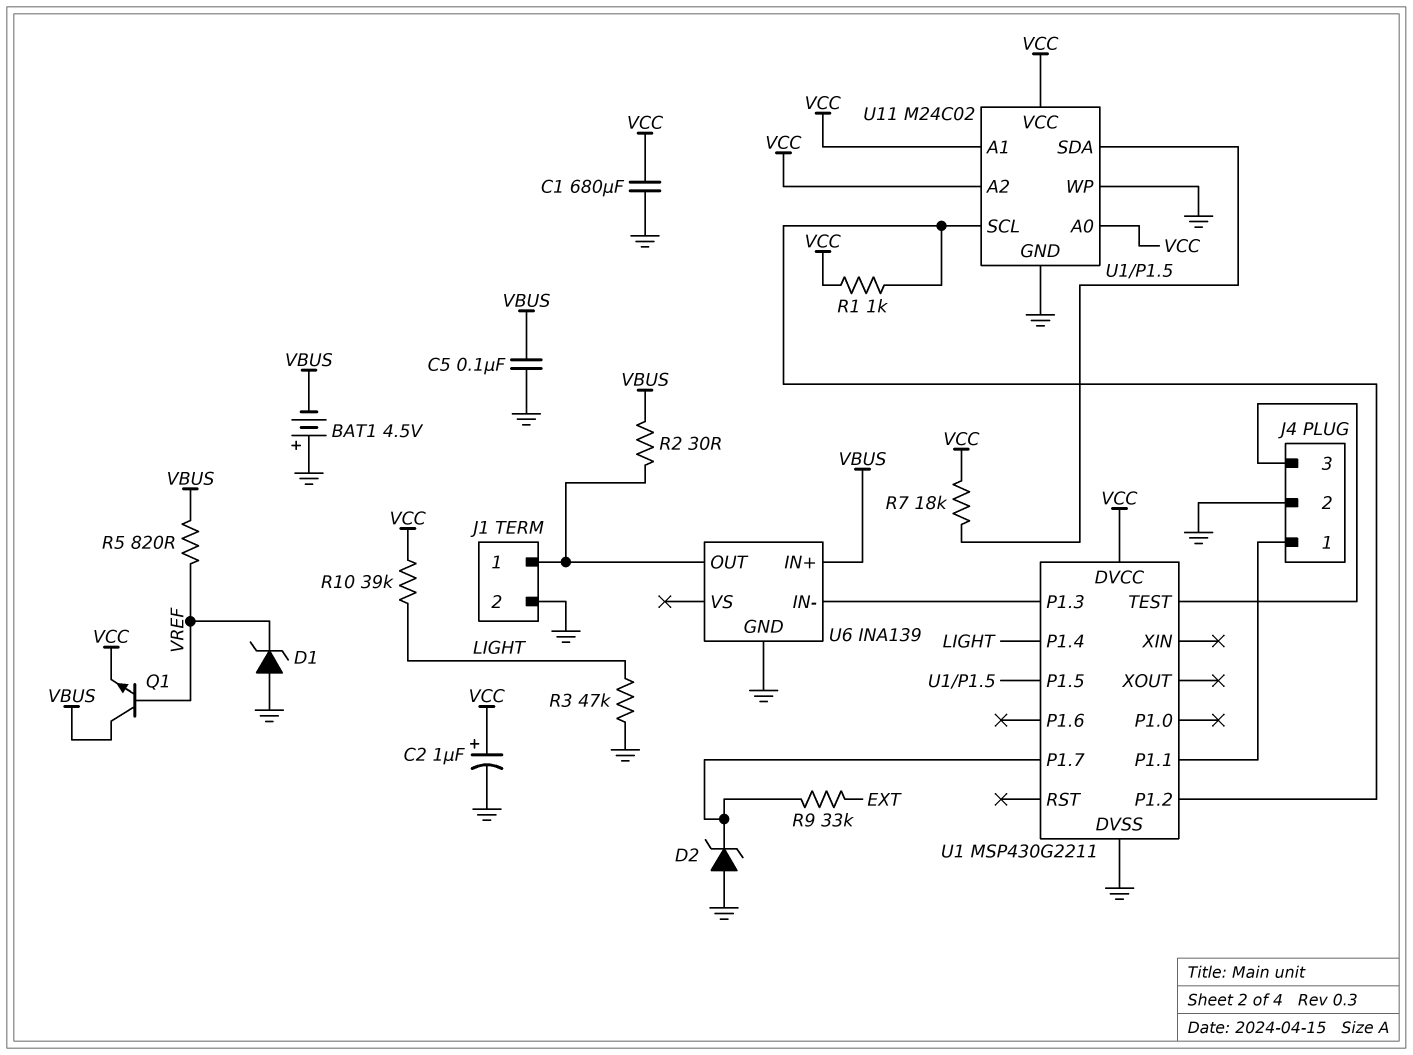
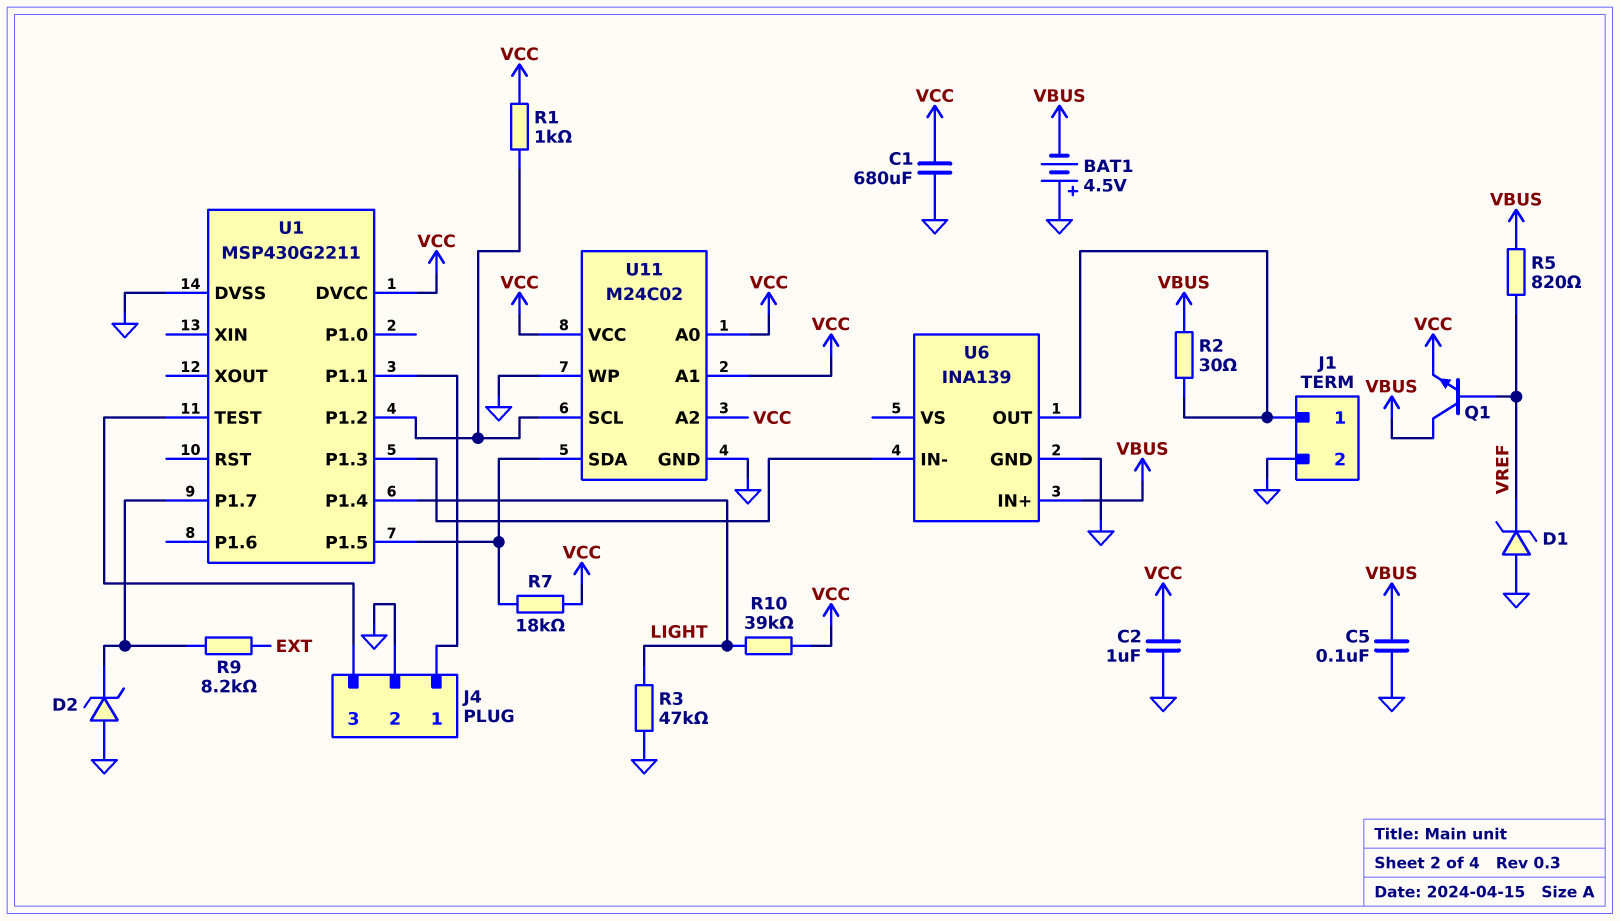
C2: 1uF (plus VCC, minus GND) -> 1uF (GND, VCC)
R9: 33k (EXT, U1/P1.7) -> 8.2k (EXT, U1/P1.7)

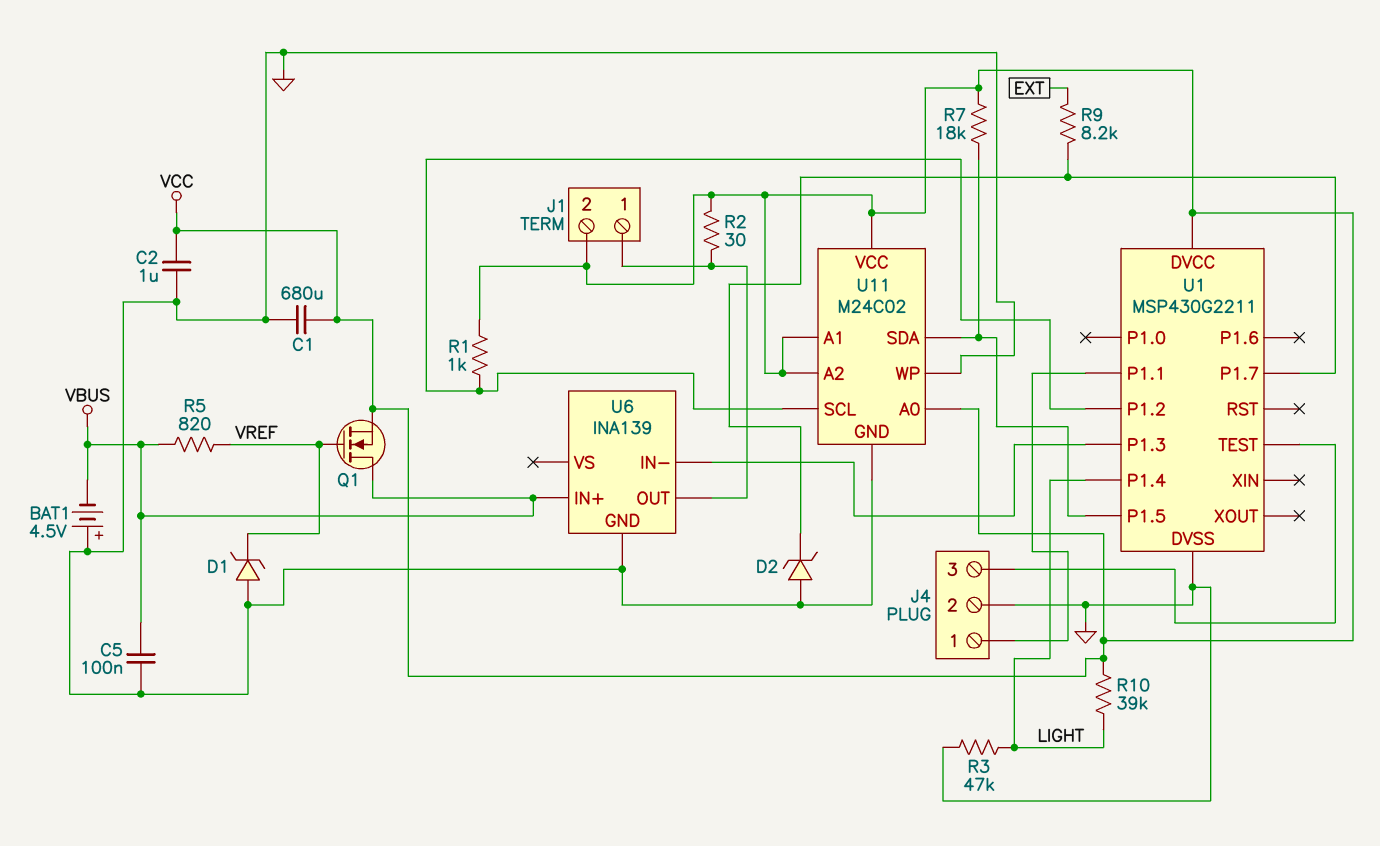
J1 pin 2: GND -> VCC
Q1: NPN (B VREF, C VBUS, E VCC) -> NMOS (G VREF, D VBUS, S VCC)
R2: 30 (J1/1, VBUS) -> 30 (J1/1, VCC)

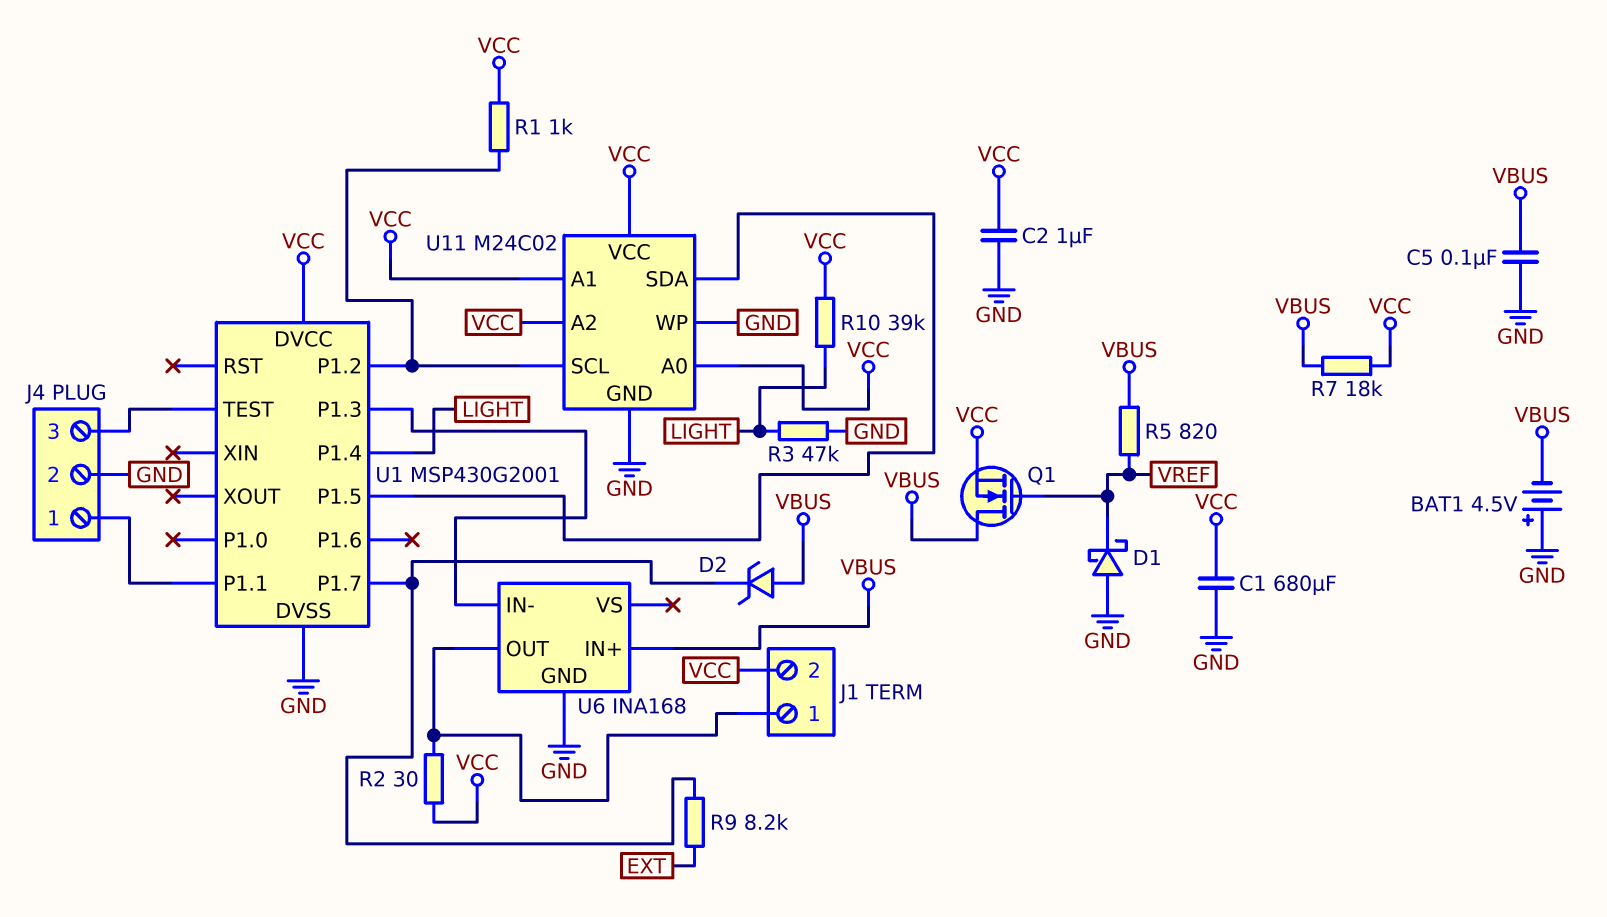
D1: zener (A GND, K VREF) -> schottky (A GND, K VREF)
D2: zener (A GND, K U1/P1.7) -> zener (A VBUS, K U1/P1.7)
R7: 18k (U1/P1.5, VCC) -> 18k (VBUS, VCC)
U1: MSP430G2211 -> MSP430G2001
U6: INA139 -> INA168

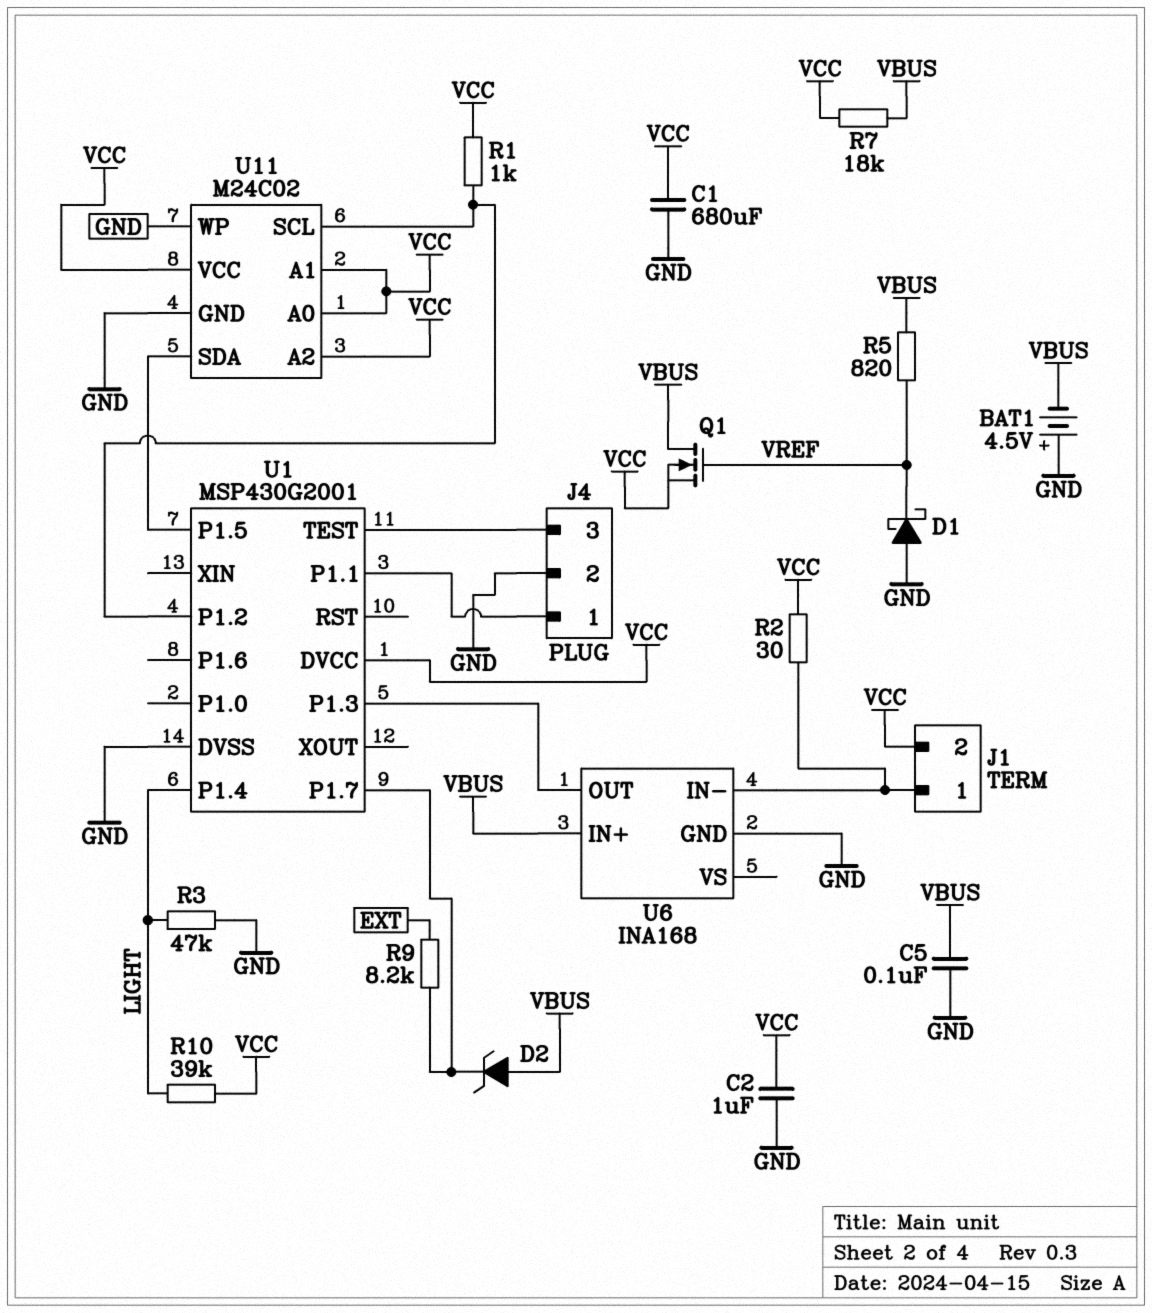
U6 pin IN-: U1/P1.3 -> J1/1
U6 pin OUT: J1/1 -> U1/P1.3

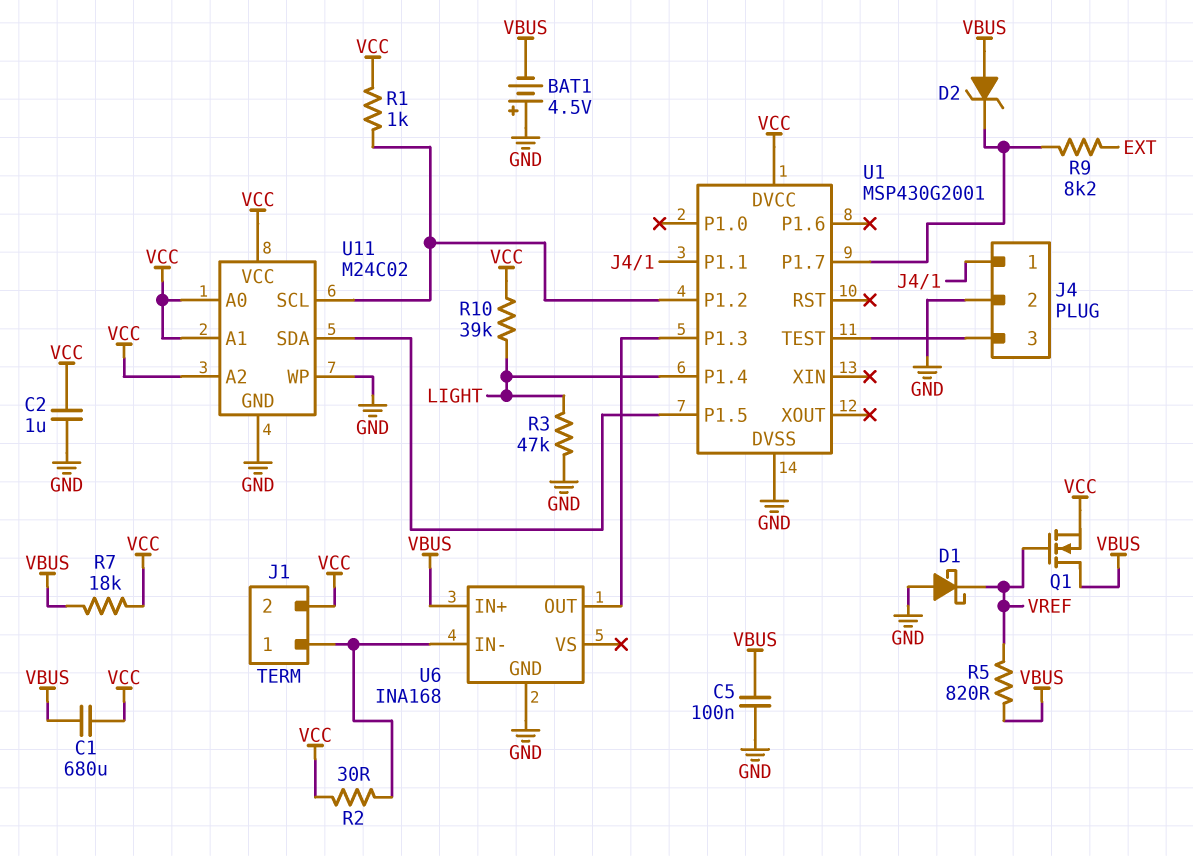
C1: 680uF (GND, VCC) -> 680uF (VBUS, VCC)

